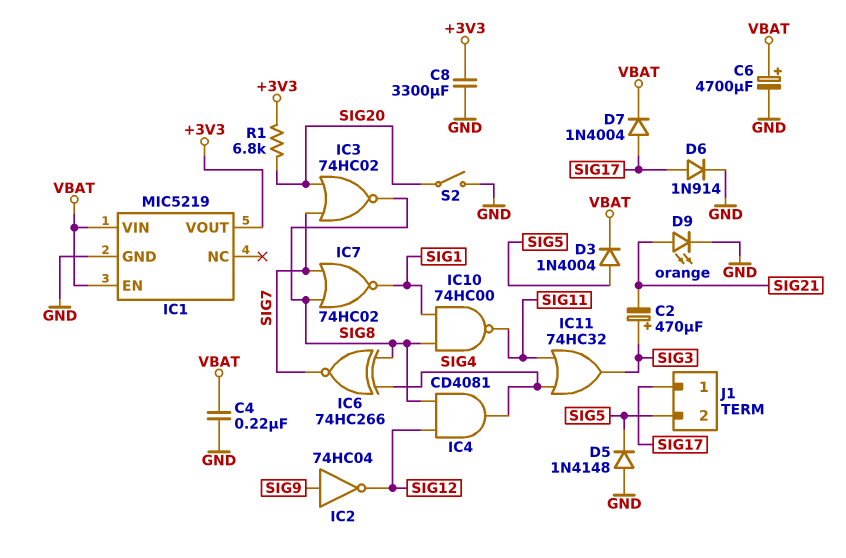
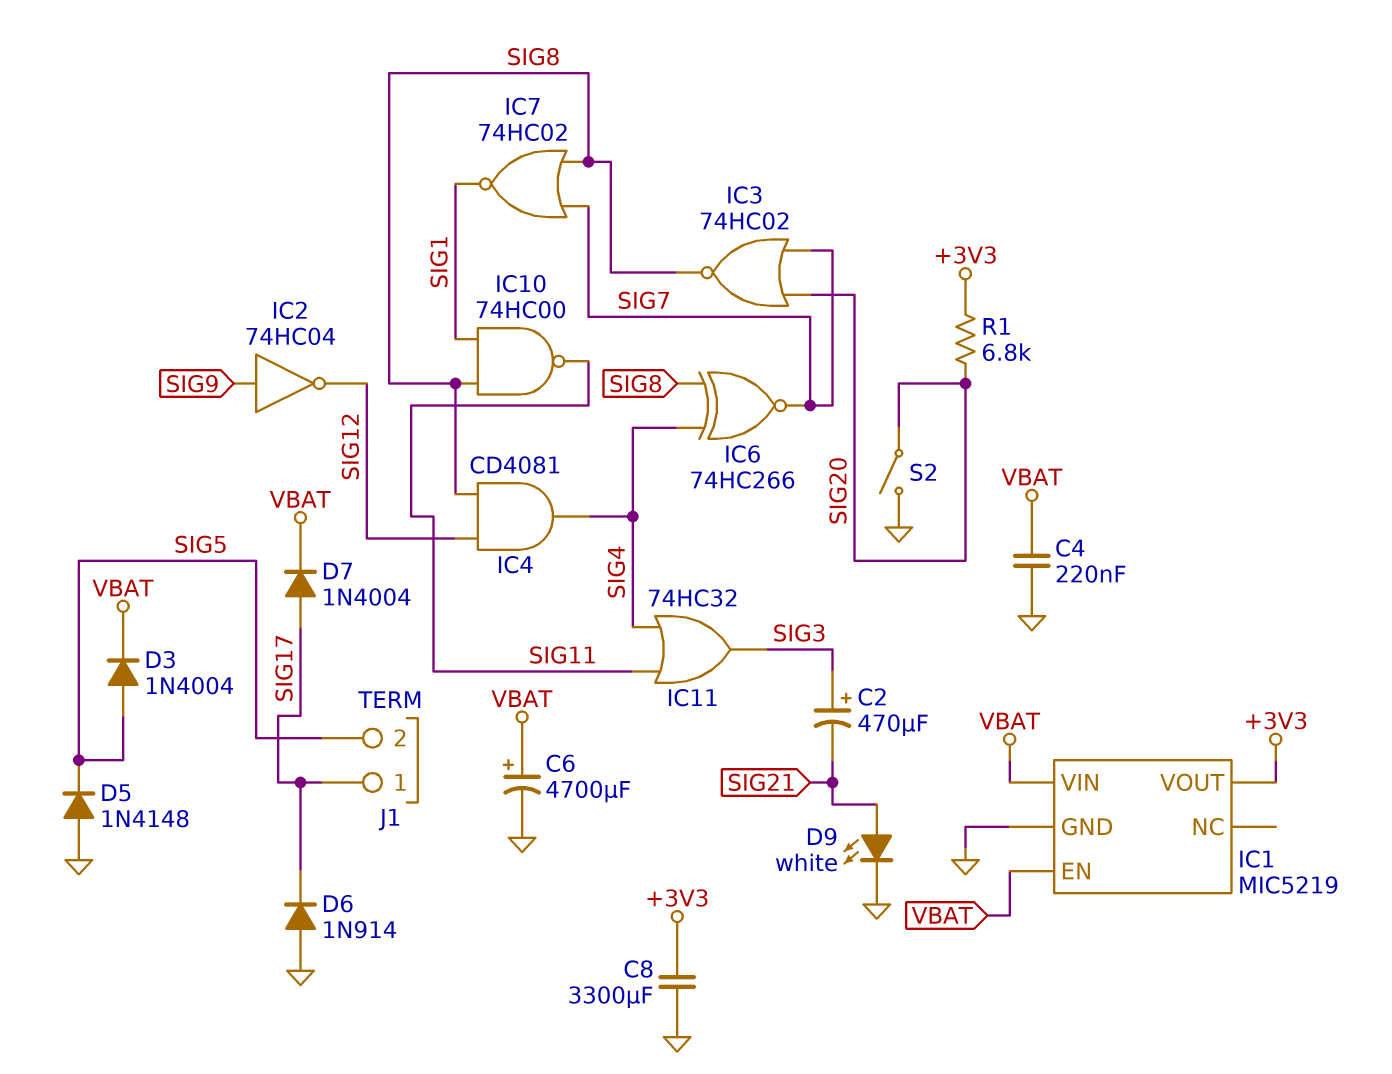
D6: diode 1N914 (A SIG17, K GND) -> diode 1N914 (A GND, K SIG17)
D9: LED orange (A SIG21, K GND) -> LED white (A SIG21, K GND)

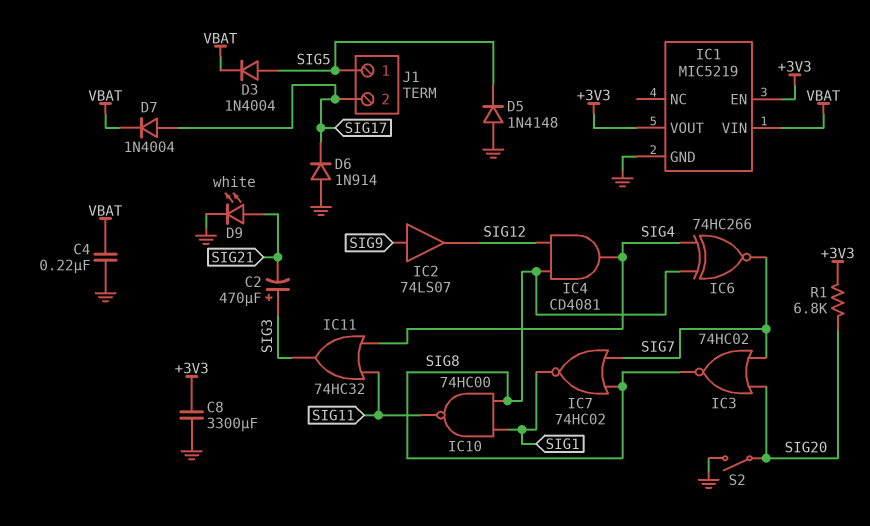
C6: 4700uF (plus VBAT, minus GND) -> none
IC1 pin EN: VBAT -> +3V3
IC2: NOT 74HC04 (in SIG9, out SIG12) -> buffer 74LS07 (in SIG9, out SIG12)
J1 pin 1: SIG17 -> SIG5
J1 pin 2: SIG5 -> SIG17

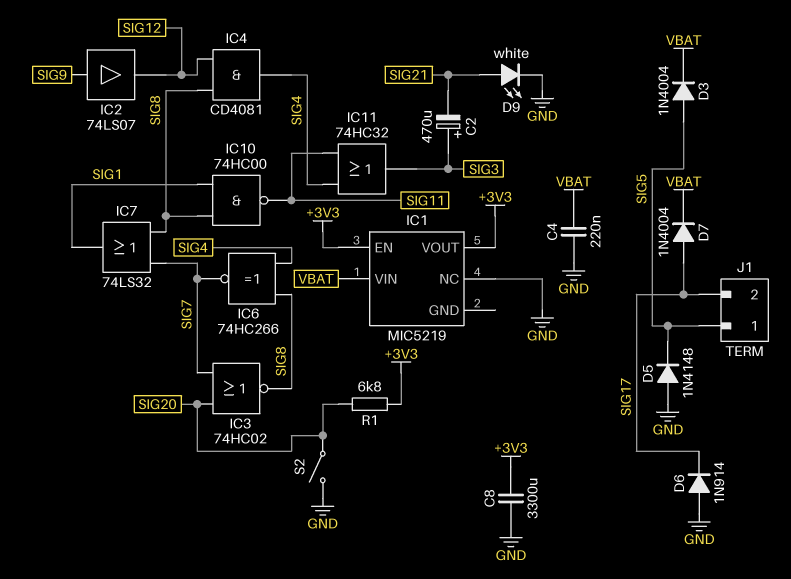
IC1 pin GND: GND -> none
IC1 pin NC: none -> GND
IC7: NOR 74HC02 (in SIG7, in SIG8, out SIG1) -> OR 74LS32 (in SIG7, in SIG8, out SIG1)

